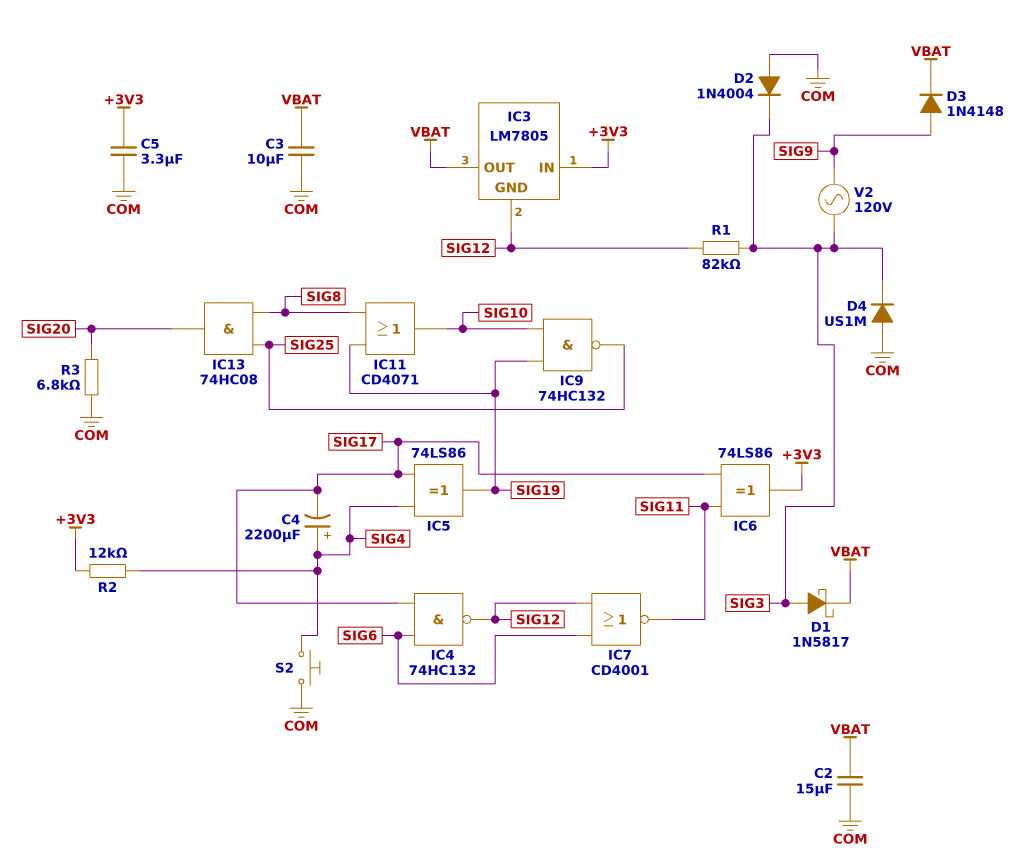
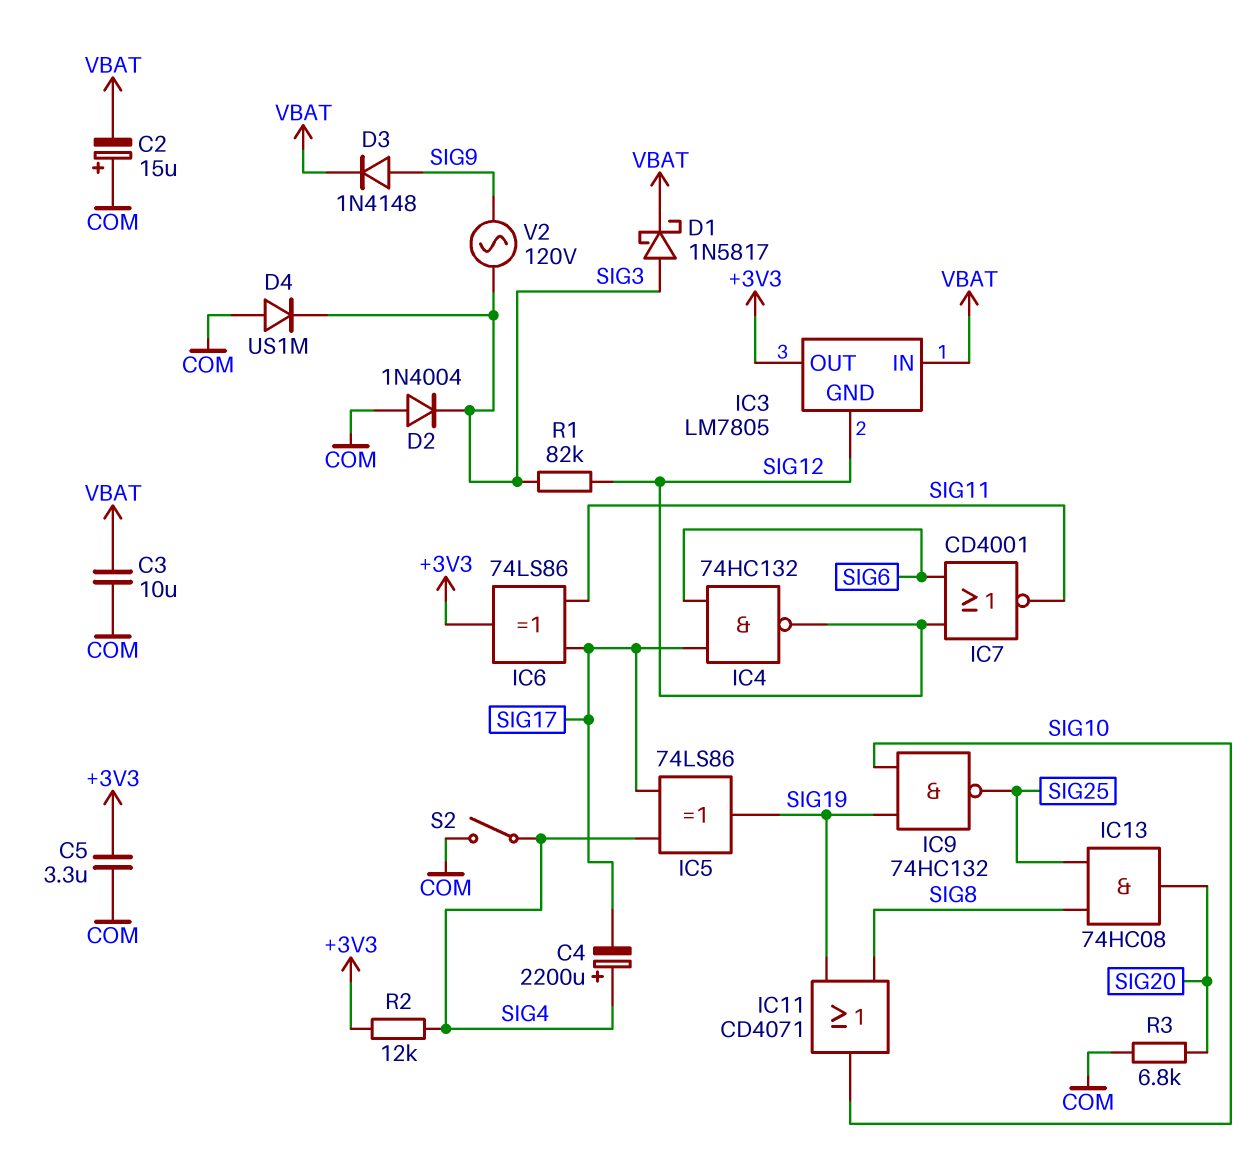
C2: 15uF (COM, VBAT) -> 15uF (plus COM, minus VBAT)
IC3 pin IN: +3V3 -> VBAT
IC3 pin OUT: VBAT -> +3V3
S2: button (COM, SIG4) -> switch (COM, SIG4)

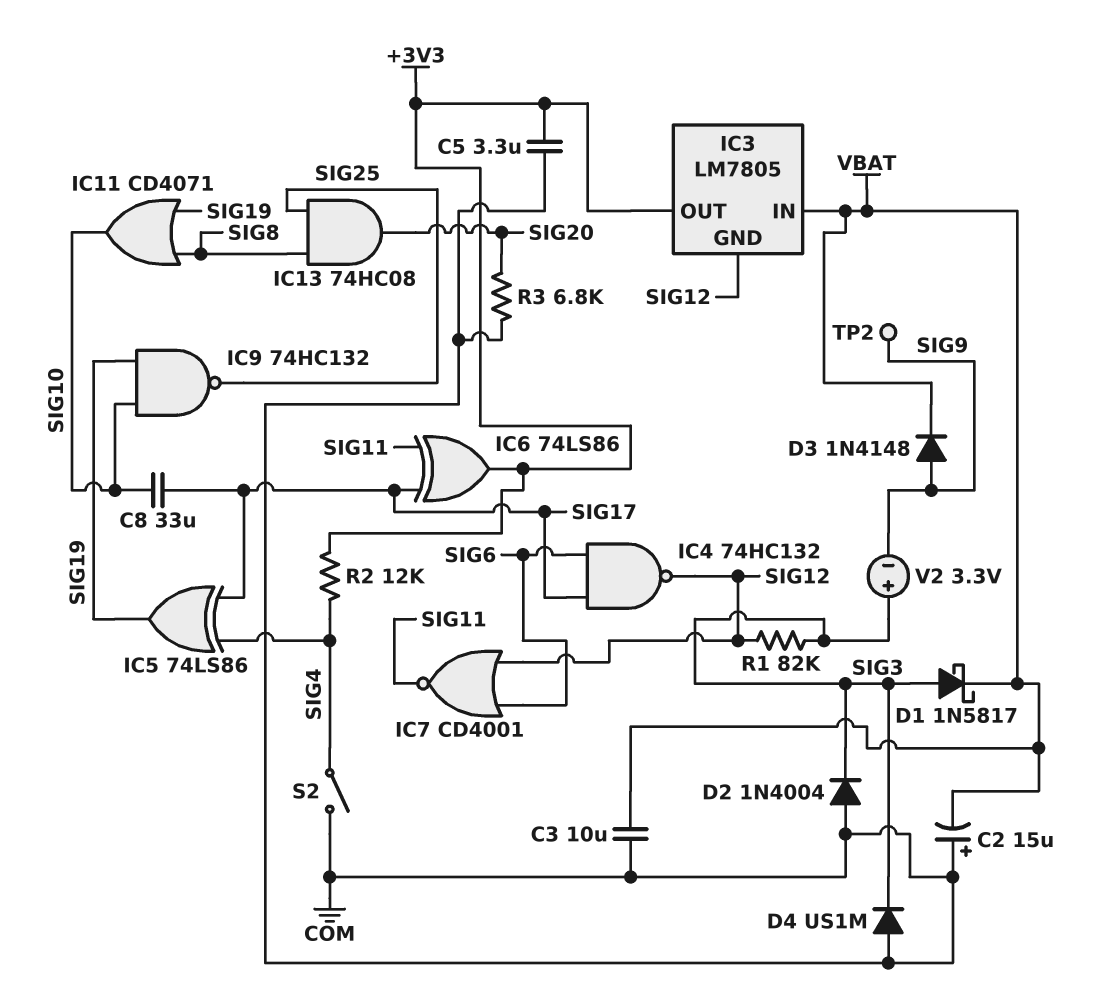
C4: 2200uF (plus SIG4, minus SIG17) -> none
C8: none -> 33uF (SIG10, SIG17)
TP2: none -> test point (SIG9)
V2: AC 120V (SIG3, SIG9) -> 3.3V (plus SIG3, minus SIG9)

